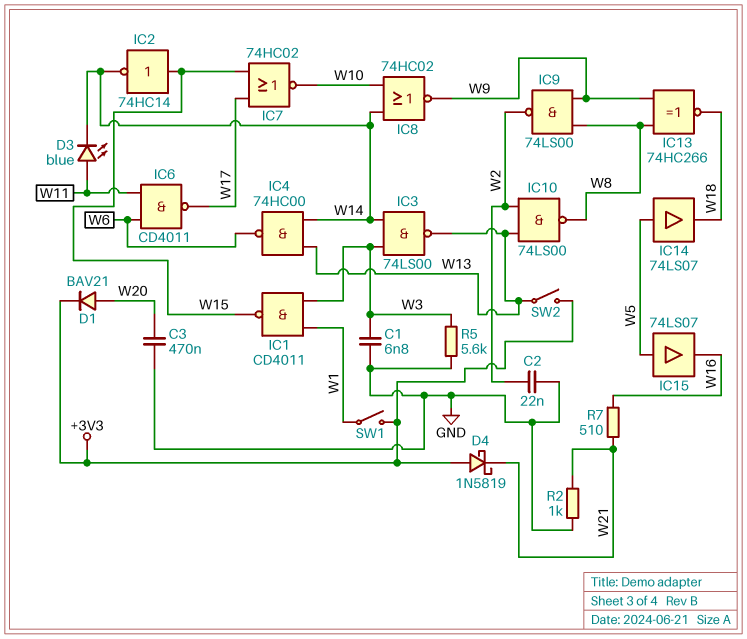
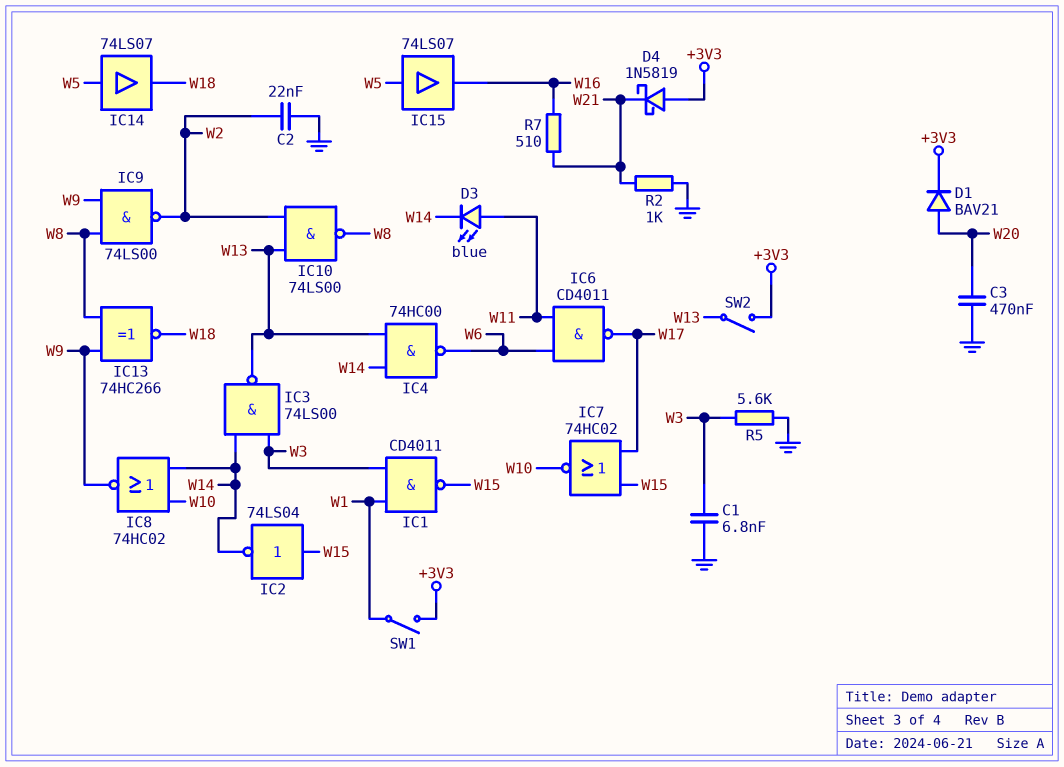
IC2: NOT 74HC14 (in W15, out W14) -> NOT 74LS04 (in W15, out W14)

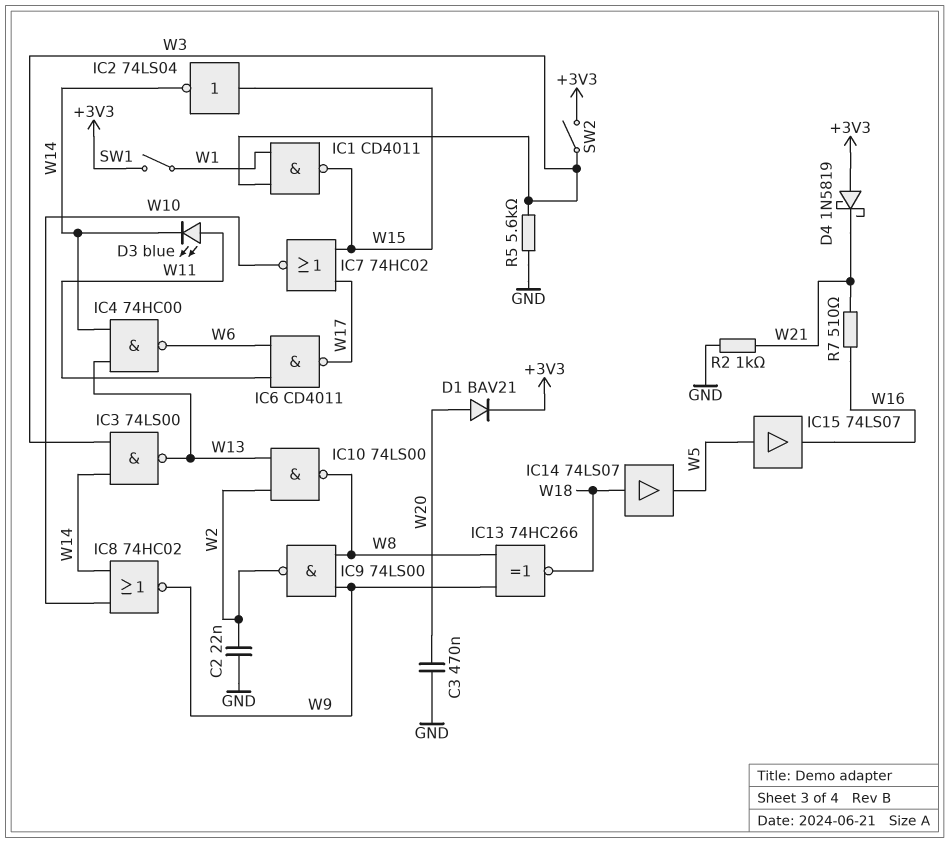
C1: 6.8nF (GND, W3) -> none
IC14: buffer 74LS07 (in W5, out W18) -> buffer 74LS07 (in W18, out W5)
SW2: switch (+3V3, W13) -> switch (+3V3, W3)

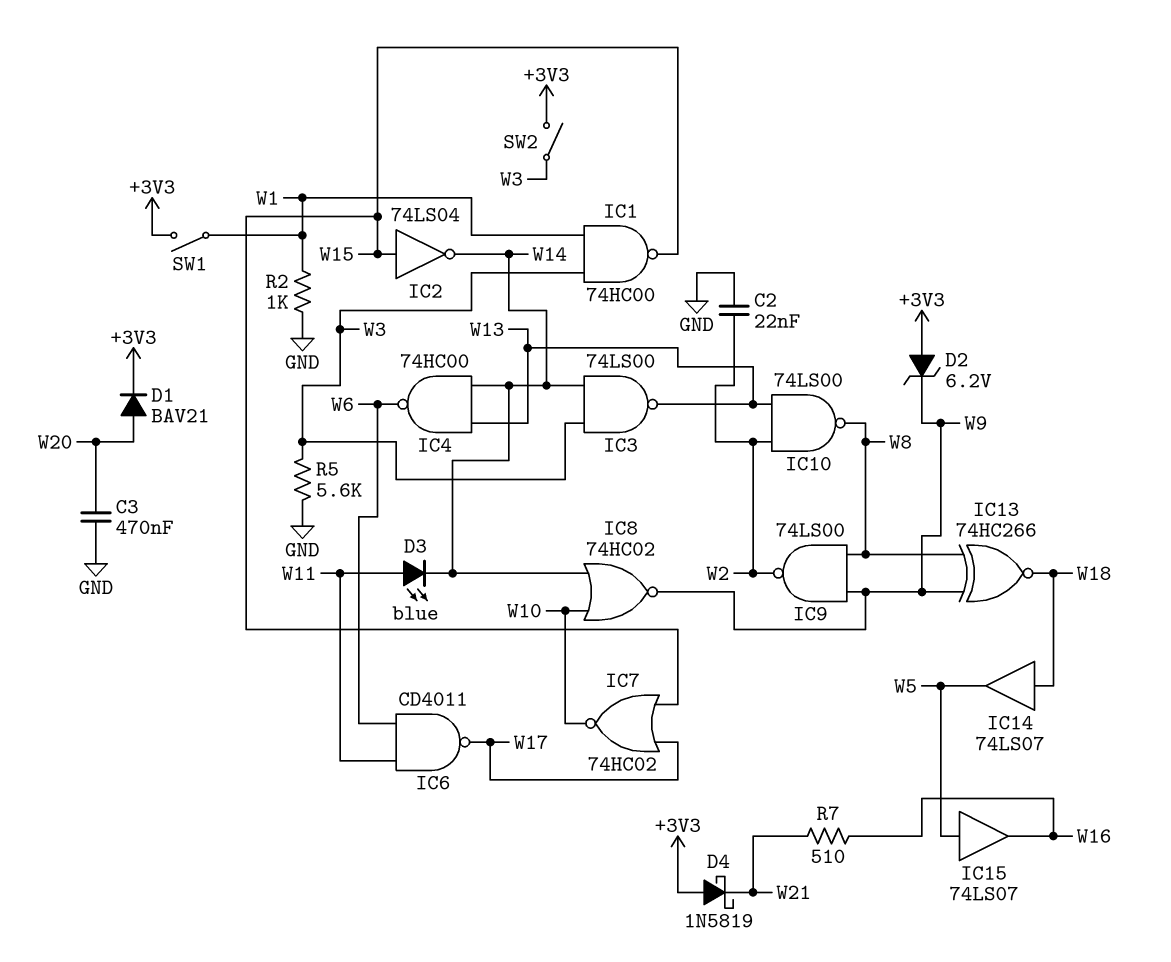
D2: none -> zener 6.2V (A +3V3, K W9)
IC1: NAND CD4011 (in W1, in W3, out W15) -> NAND 74HC00 (in W1, in W3, out W15)
R2: 1k (GND, W21) -> 1k (GND, W1)

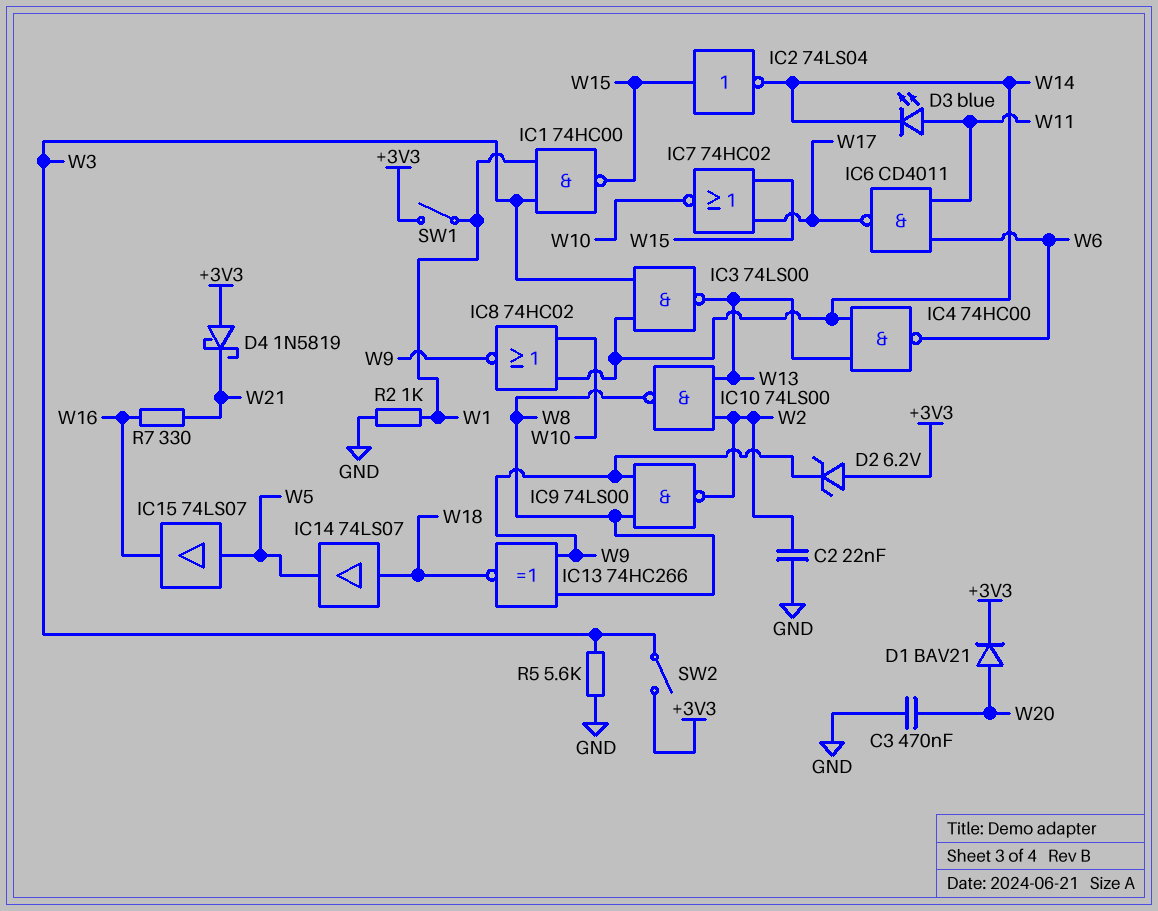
R7: 510 (W16, W21) -> 330 (W16, W21)

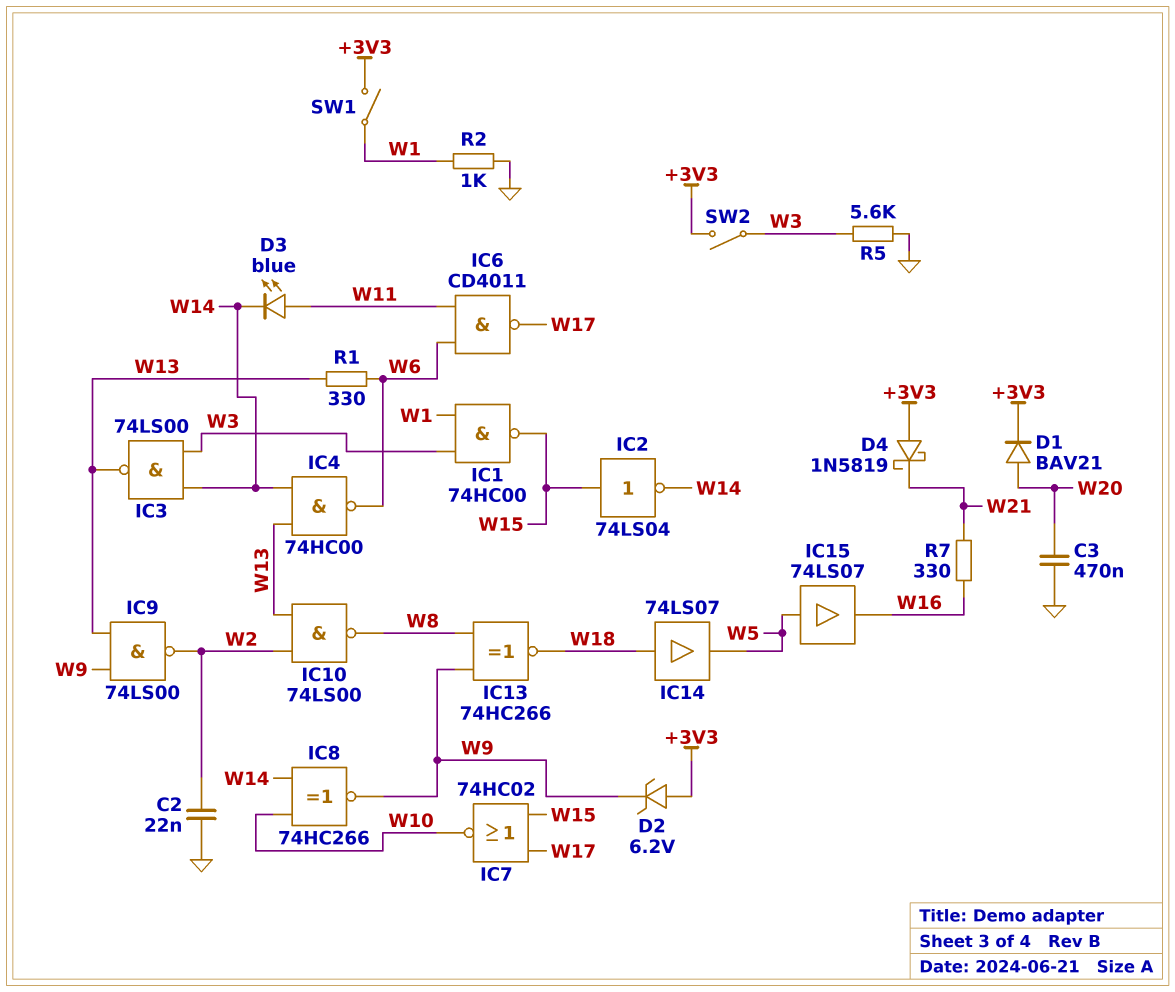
IC8: NOR 74HC02 (in W10, in W14, out W9) -> XNOR 74HC266 (in W10, in W14, out W9)
IC9: NAND 74LS00 (in W8, in W9, out W2) -> NAND 74LS00 (in W9, in W13, out W2)
R1: none -> 330 (W6, W13)

